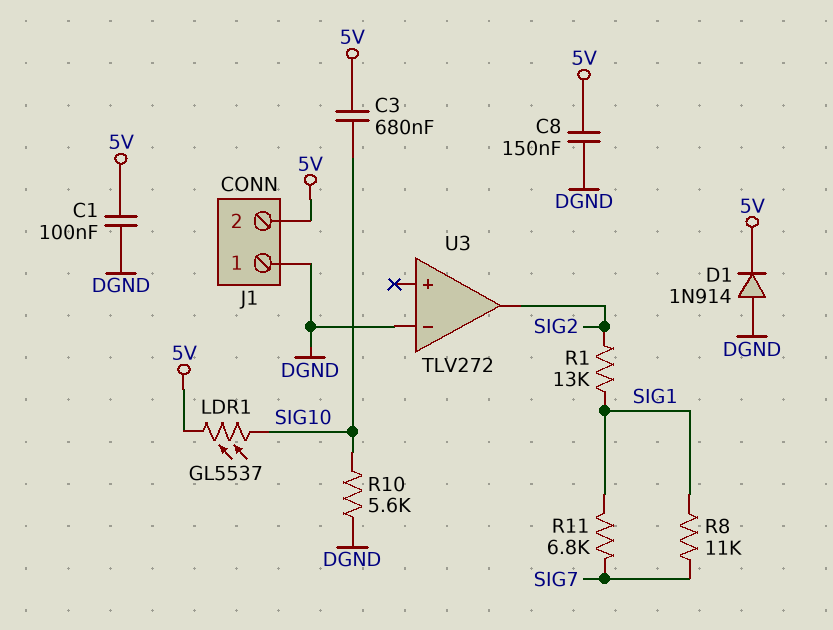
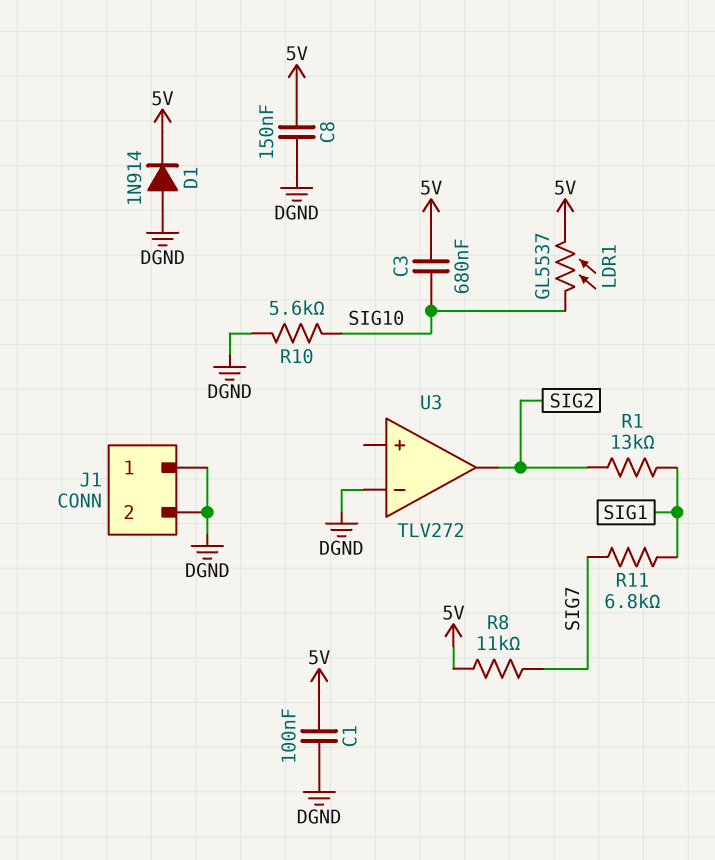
J1 pin 2: 5V -> DGND
R8: 11k (SIG1, SIG7) -> 11k (5V, SIG7)

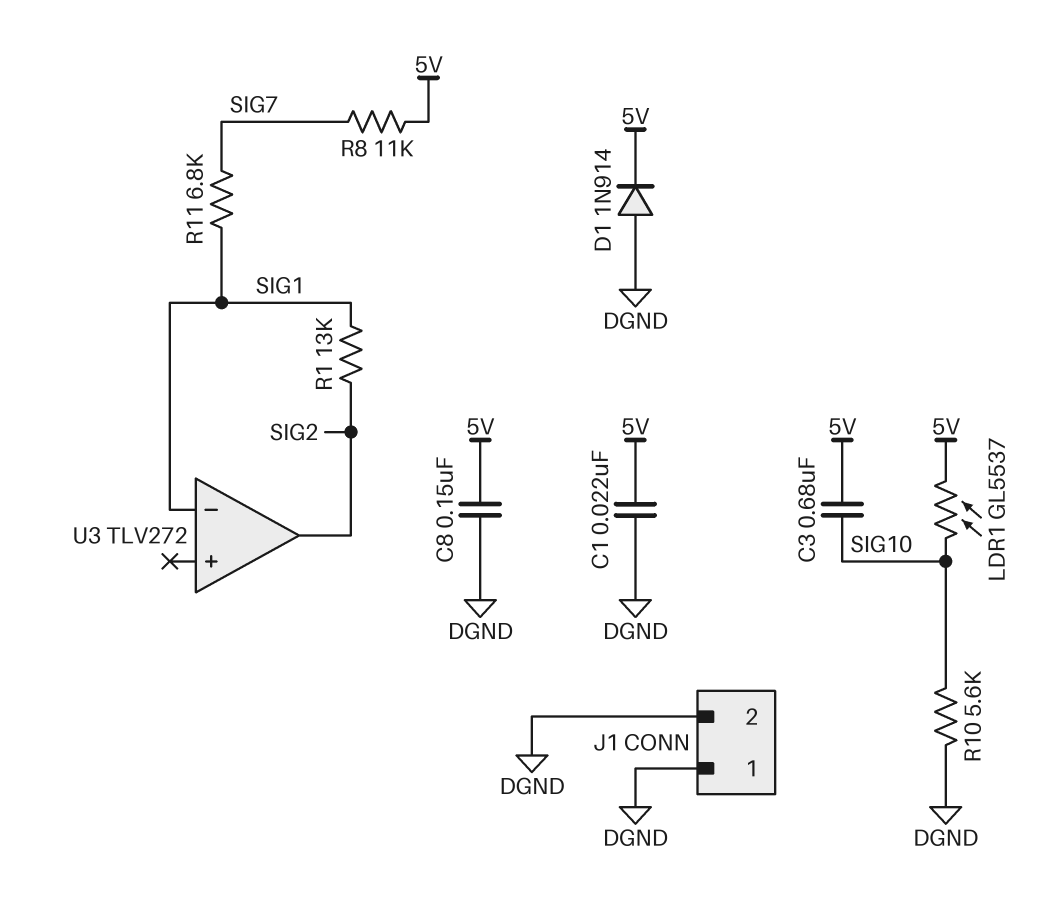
C1: 100nF (5V, DGND) -> 22nF (5V, DGND)
U3 pin in-: DGND -> SIG1

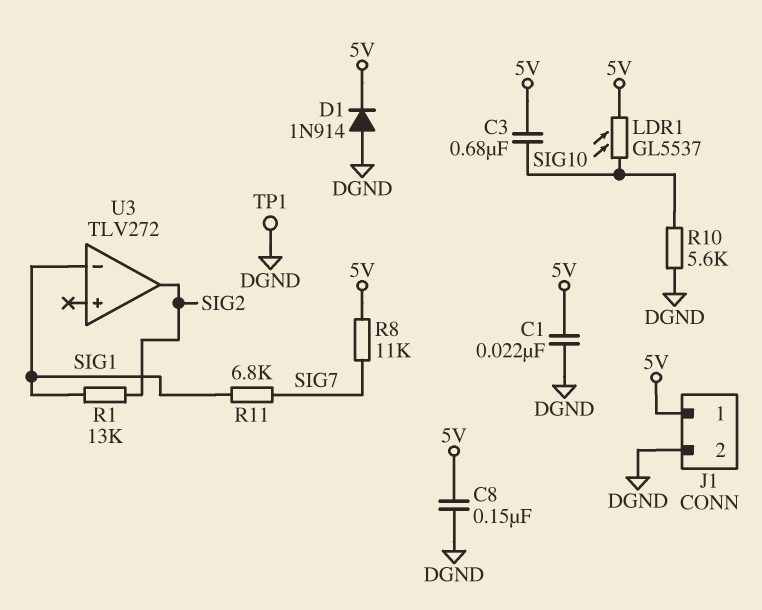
J1 pin 1: DGND -> 5V
TP1: none -> test point (DGND)

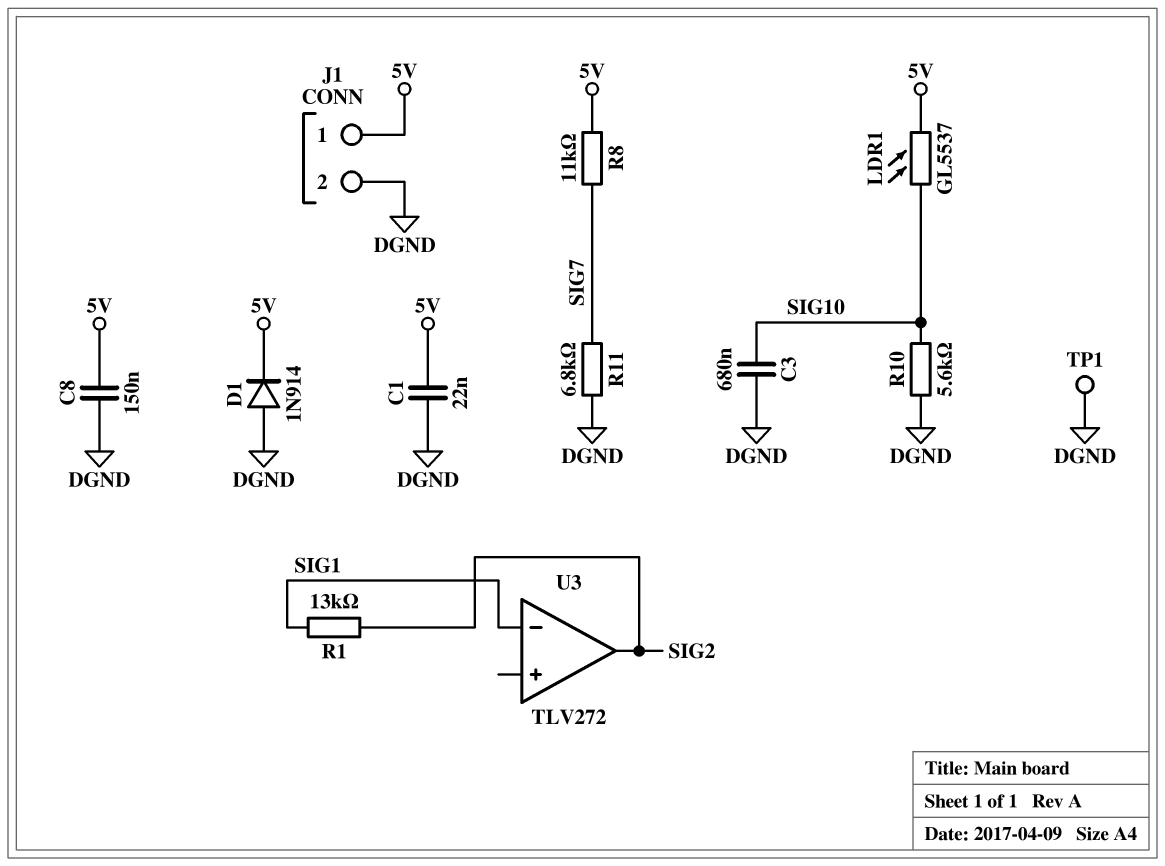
C3: 680nF (5V, SIG10) -> 680nF (DGND, SIG10)
R11: 6.8k (SIG1, SIG7) -> 6.8k (DGND, SIG7)

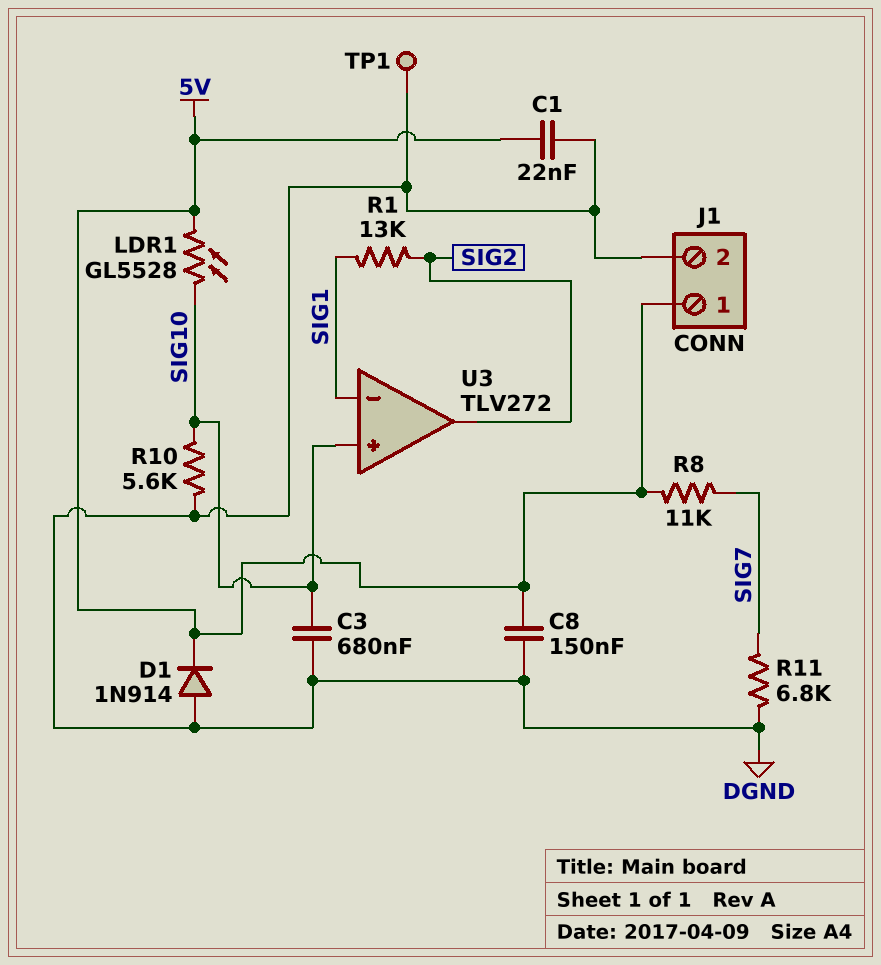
LDR1: GL5537 (5V, SIG10) -> GL5528 (5V, SIG10)
U3 pin in+: none -> SIG10

